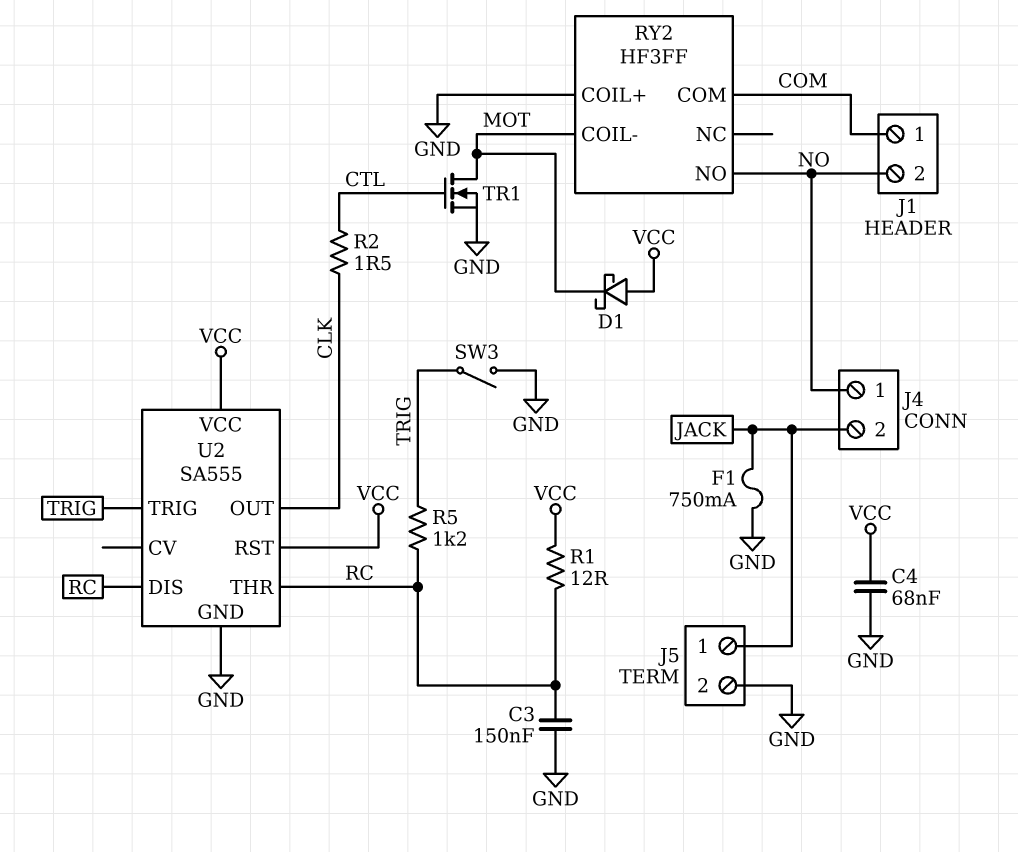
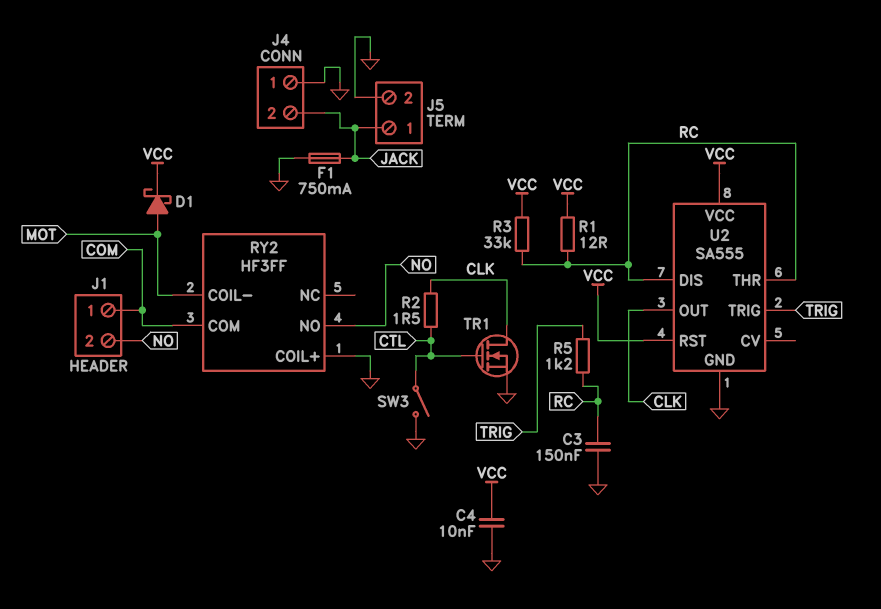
C4: 68nF (GND, VCC) -> 10nF (GND, VCC)
D1: schottky (A VCC, K MOT) -> schottky (A MOT, K VCC)
J4 pin 1: NO -> GND
R3: none -> 33k (RC, VCC)
SW3: switch (GND, TRIG) -> switch (CTL, GND)
TR1: NMOS (G CTL, D MOT, S GND) -> NMOS (G CTL, D CLK, S GND)

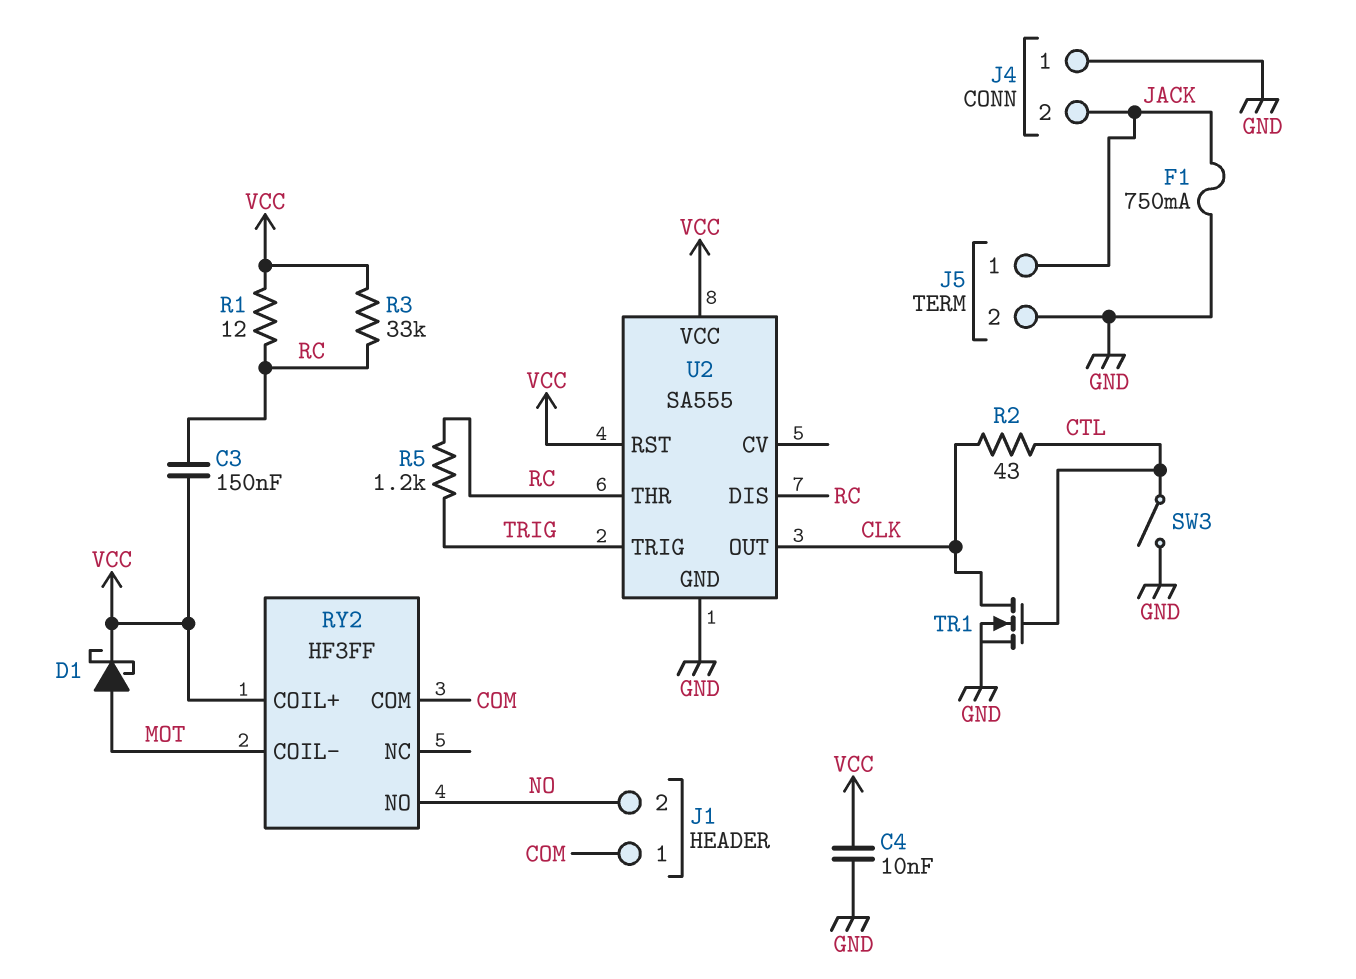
C3: 150nF (GND, RC) -> 150nF (RC, VCC)
R2: 1.5 (CLK, CTL) -> 43 (CLK, CTL)
RY2 pin COIL+: GND -> VCC

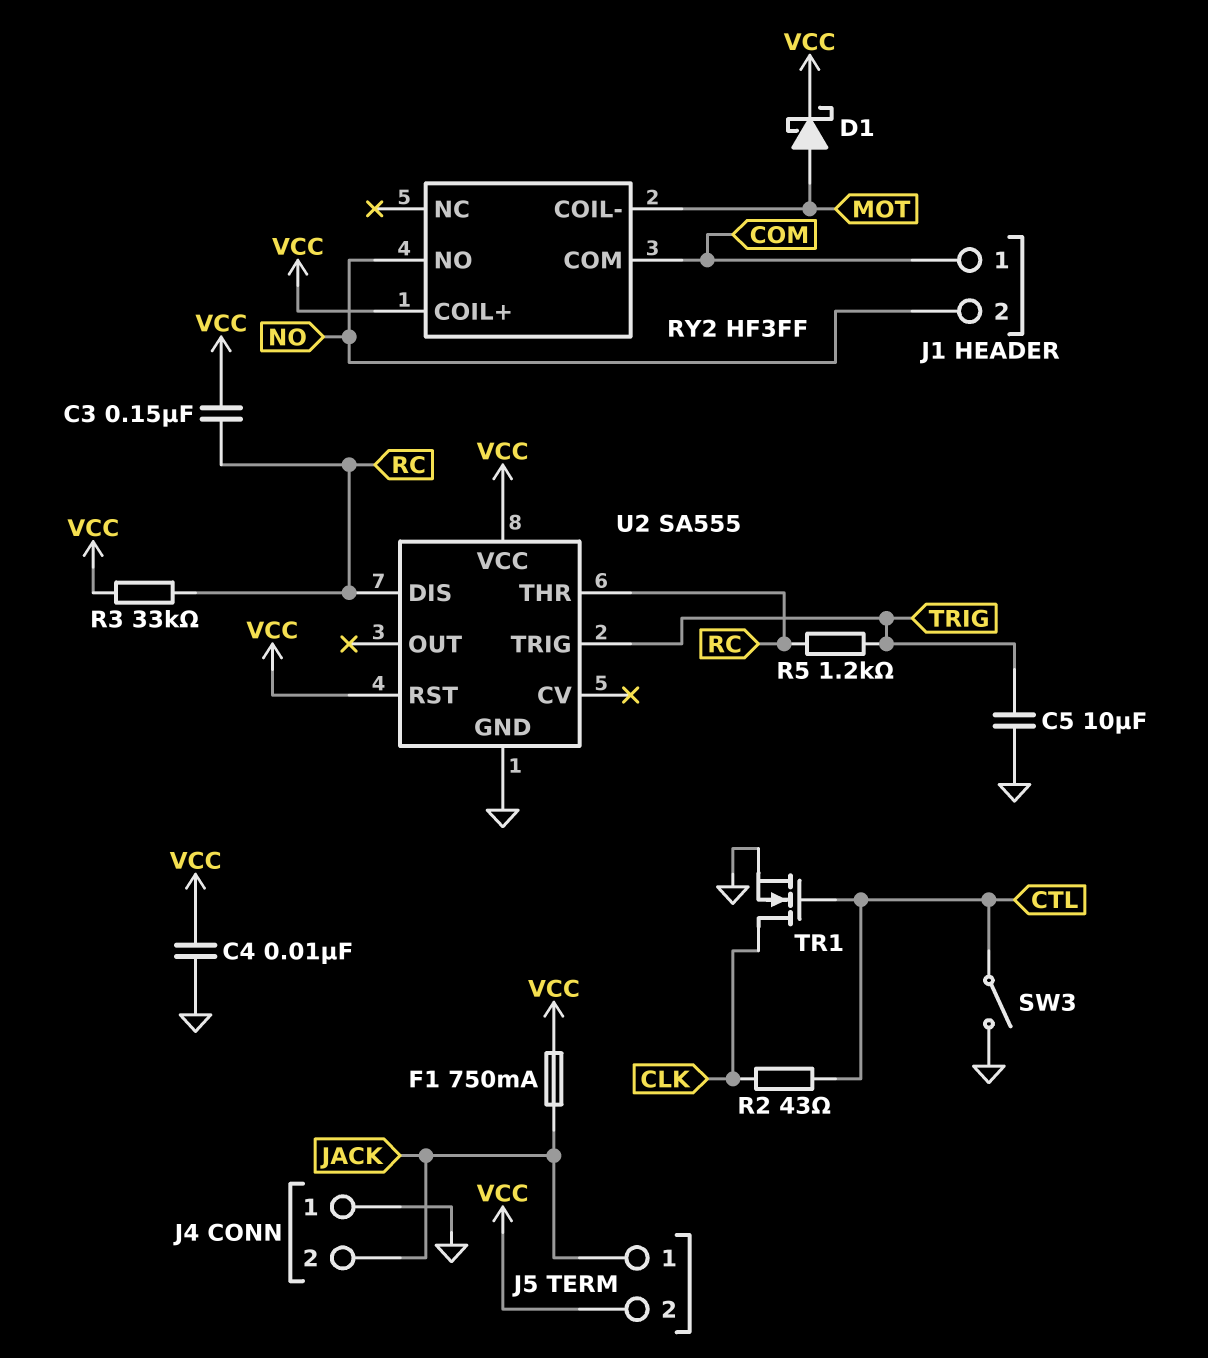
C5: none -> 10uF (GND, TRIG)
F1: 750mA (GND, JACK) -> 750mA (JACK, VCC)
J5 pin 2: GND -> VCC
R1: 12 (RC, VCC) -> none
U2 pin OUT: CLK -> none

